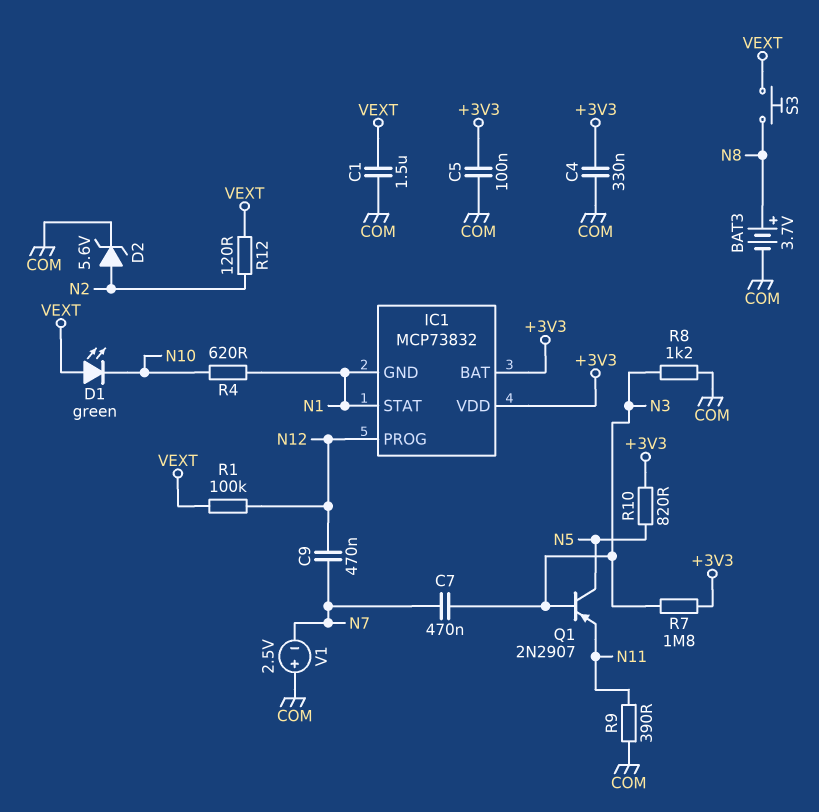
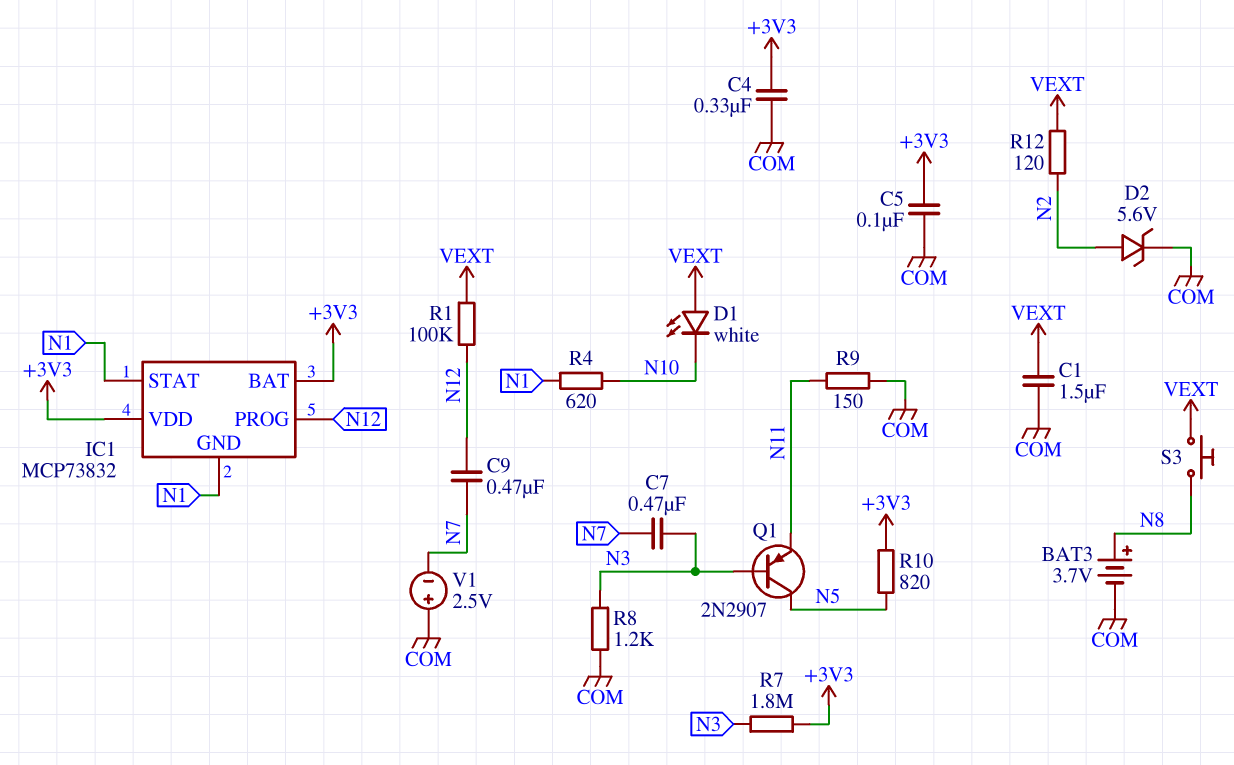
D1: LED green (A VEXT, K N10) -> LED white (A VEXT, K N10)
R9: 390 (COM, N11) -> 150 (COM, N11)

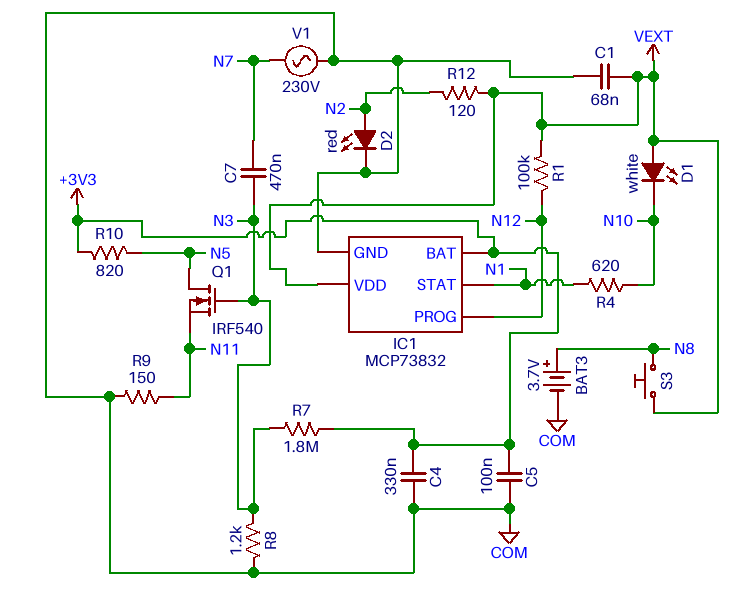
C1: 1.5uF (COM, VEXT) -> 68nF (COM, VEXT)
C9: 470nF (N7, N12) -> none
D2: zener 5.6V (A N2, K COM) -> LED red (A N2, K COM)
IC1 pin GND: N1 -> COM
IC1 pin VDD: +3V3 -> VEXT
Q1: PNP 2N2907 (B N3, C N5, E N11) -> NMOS IRF540 (G N3, D N5, S N11)
V1: 2.5V (plus COM, minus N7) -> AC 230V (COM, N7)

